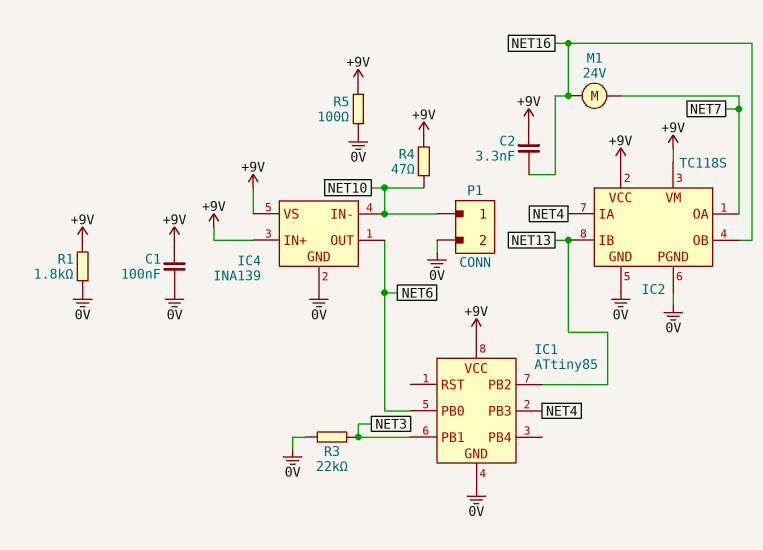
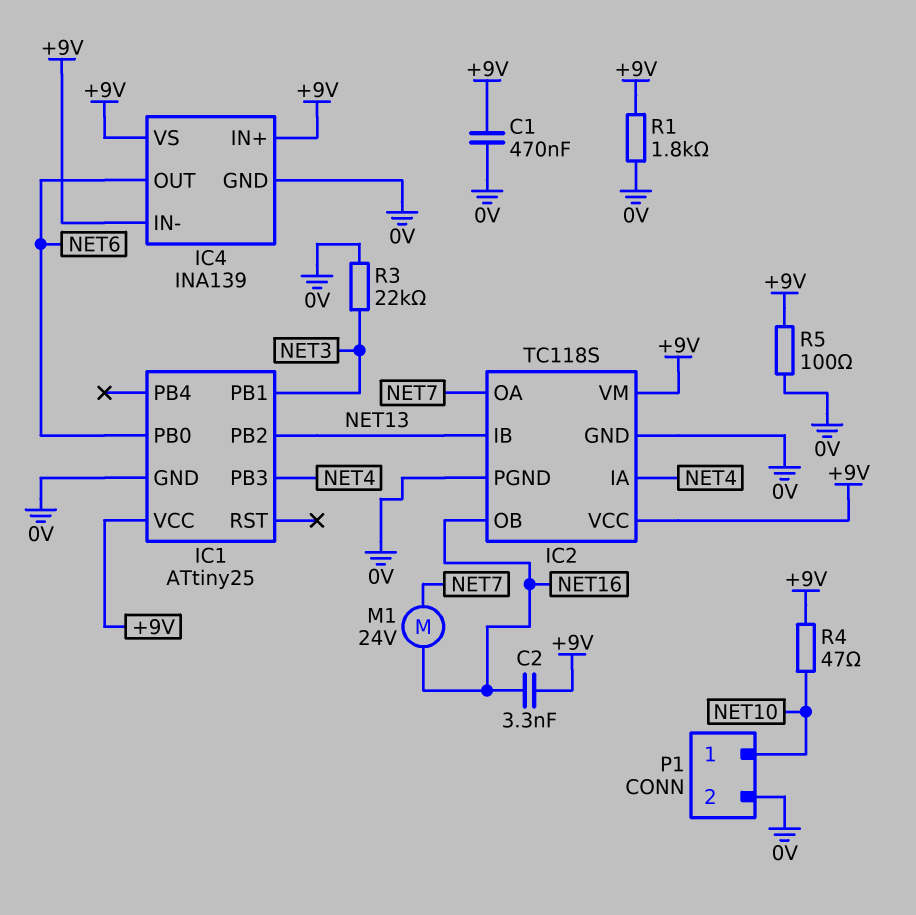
C1: 100nF (+9V, 0V) -> 470nF (+9V, 0V)
IC1: ATtiny85 -> ATtiny25
IC4 pin IN-: NET10 -> +9V

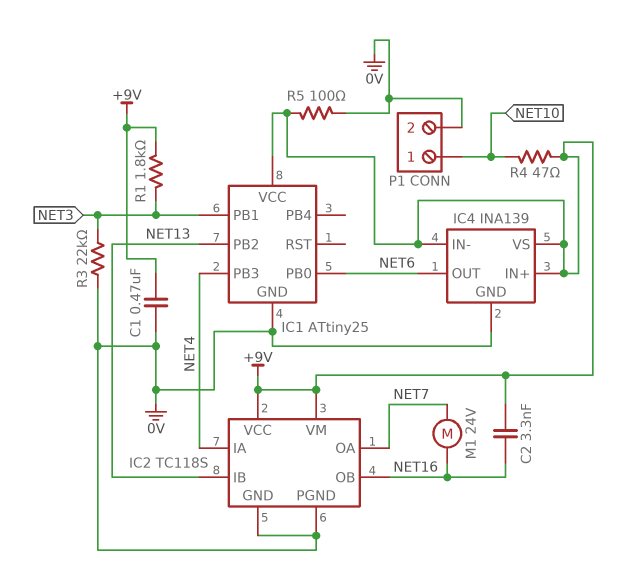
R1: 1.8k (+9V, 0V) -> 1.8k (+9V, NET3)

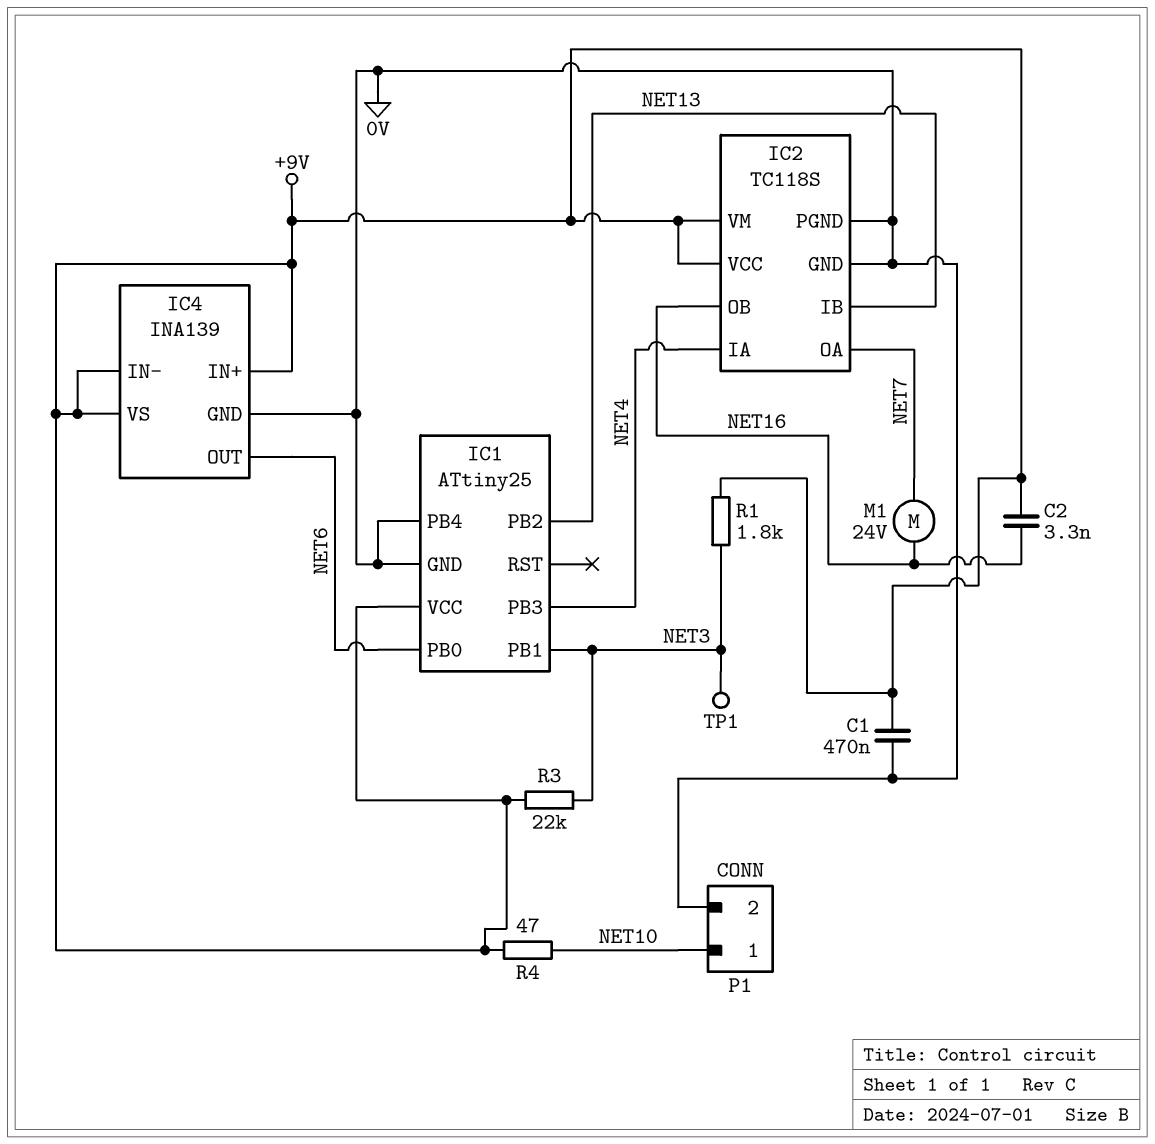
IC1 pin PB4: none -> 0V
R3: 22k (0V, NET3) -> 22k (+9V, NET3)
R5: 100 (+9V, 0V) -> none
TP1: none -> test point (NET3)

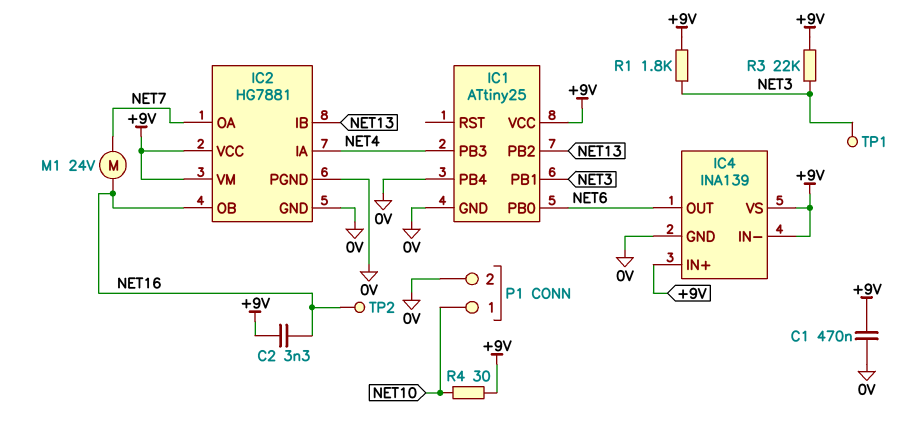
IC2: TC118S -> HG7881
R4: 47 (+9V, NET10) -> 30 (+9V, NET10)
TP2: none -> test point (NET16)

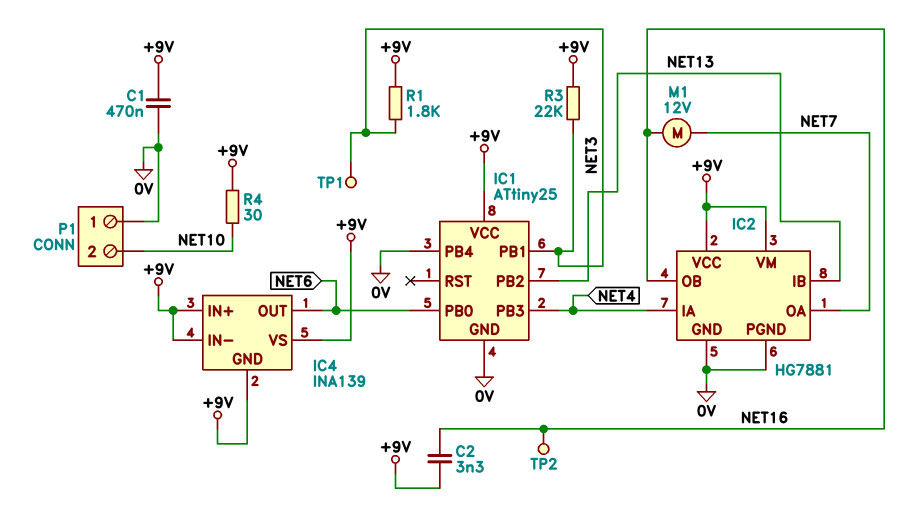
IC4 pin GND: 0V -> +9V
M1: motor 24V (NET7, NET16) -> motor 12V (NET7, NET16)
P1 pin 1: NET10 -> 0V
P1 pin 2: 0V -> NET10

